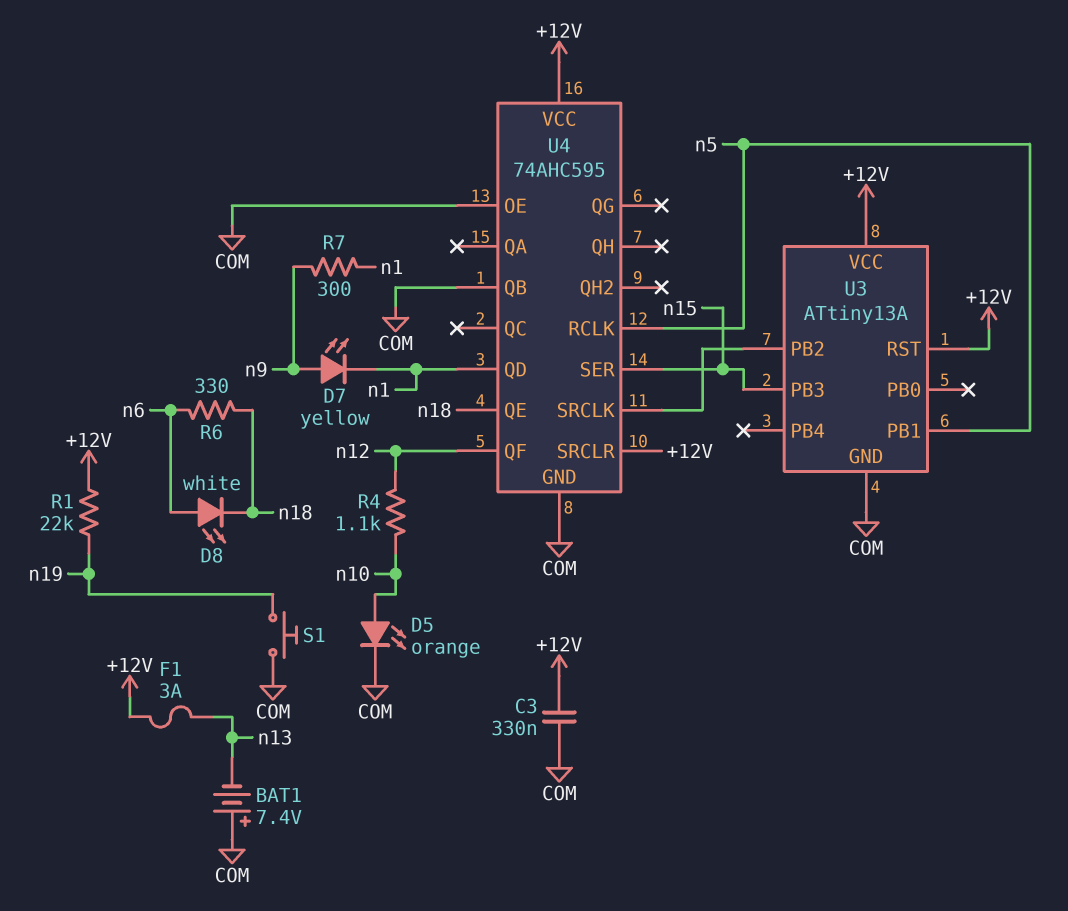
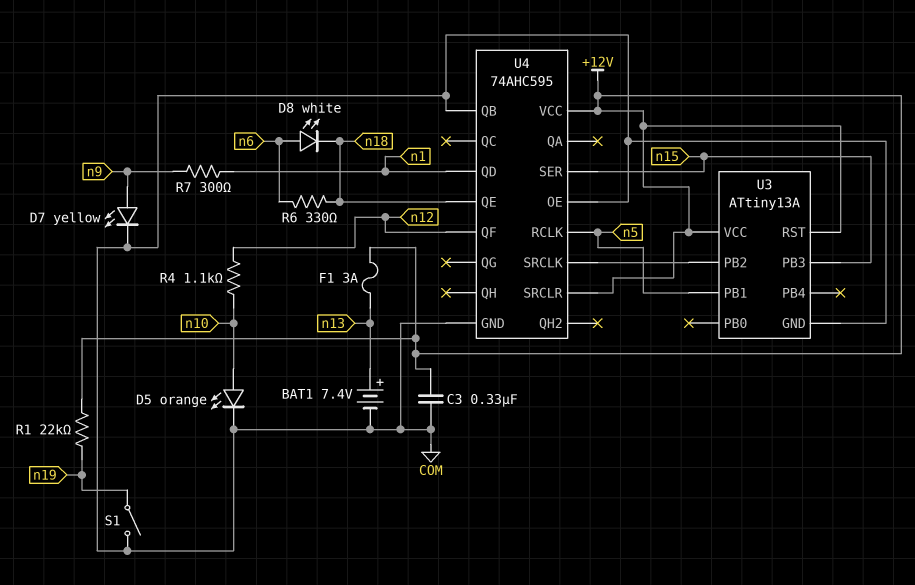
BAT1: 7.4V (plus COM, minus n13) -> 7.4V (plus n13, minus COM)
D7: LED yellow (A n9, K n1) -> LED yellow (A n9, K COM)
S1: button (COM, n19) -> switch (COM, n19)

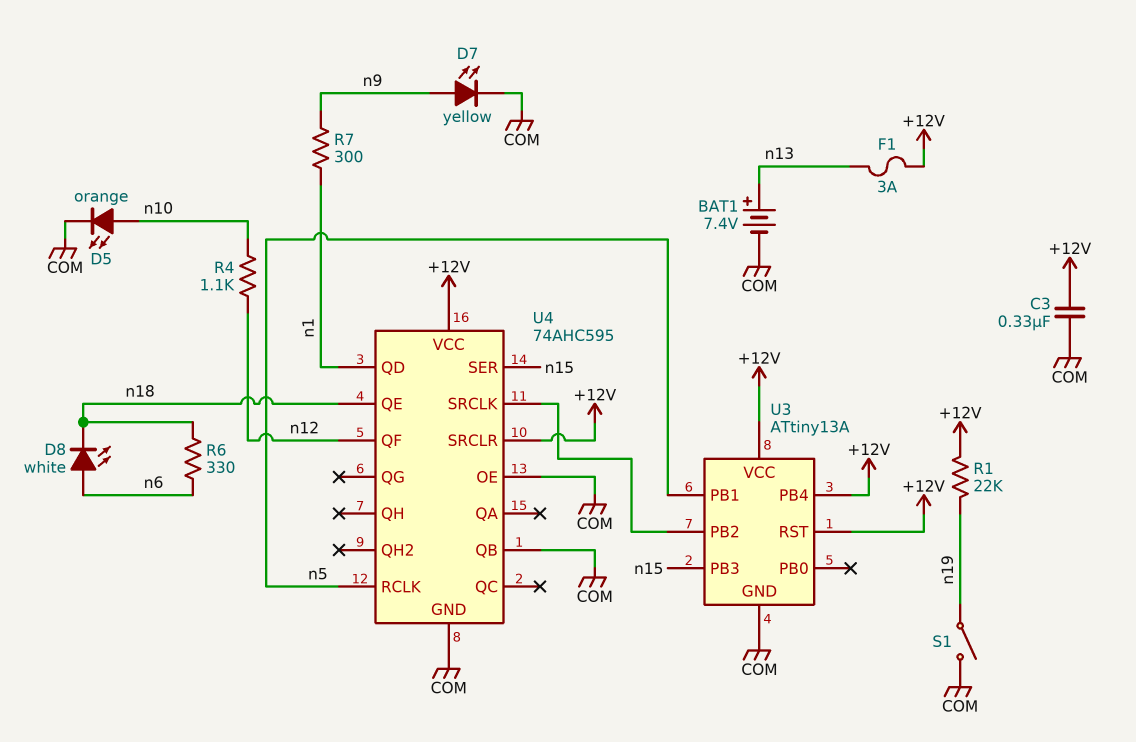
U3 pin PB4: none -> +12V

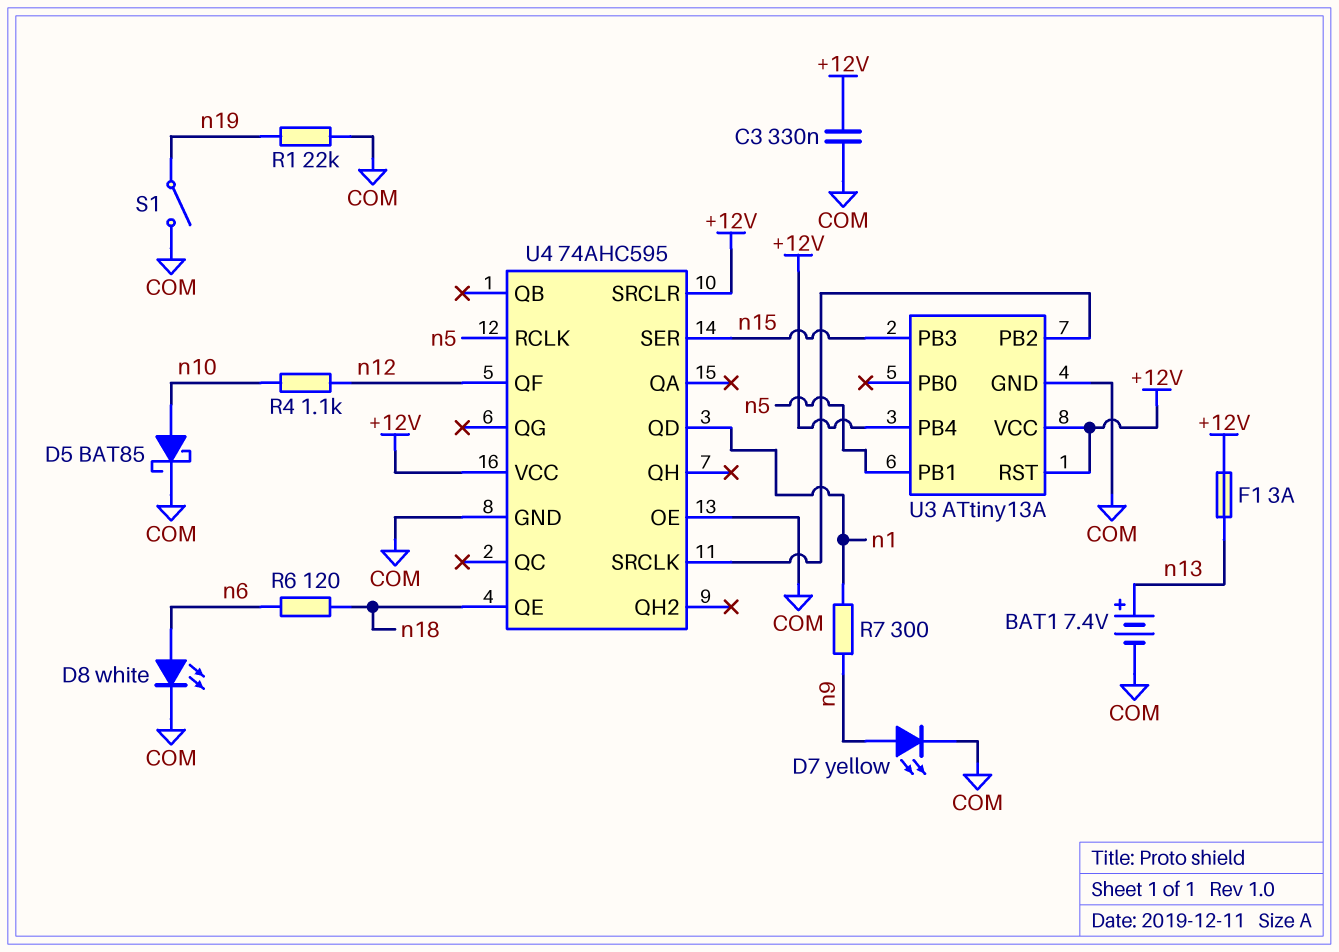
D5: LED orange (A n10, K COM) -> schottky BAT85 (A n10, K COM)
D8: LED white (A n6, K n18) -> LED white (A n6, K COM)
R1: 22k (+12V, n19) -> 22k (COM, n19)
R6: 330 (n6, n18) -> 120 (n6, n18)
U4 pin QB: COM -> none

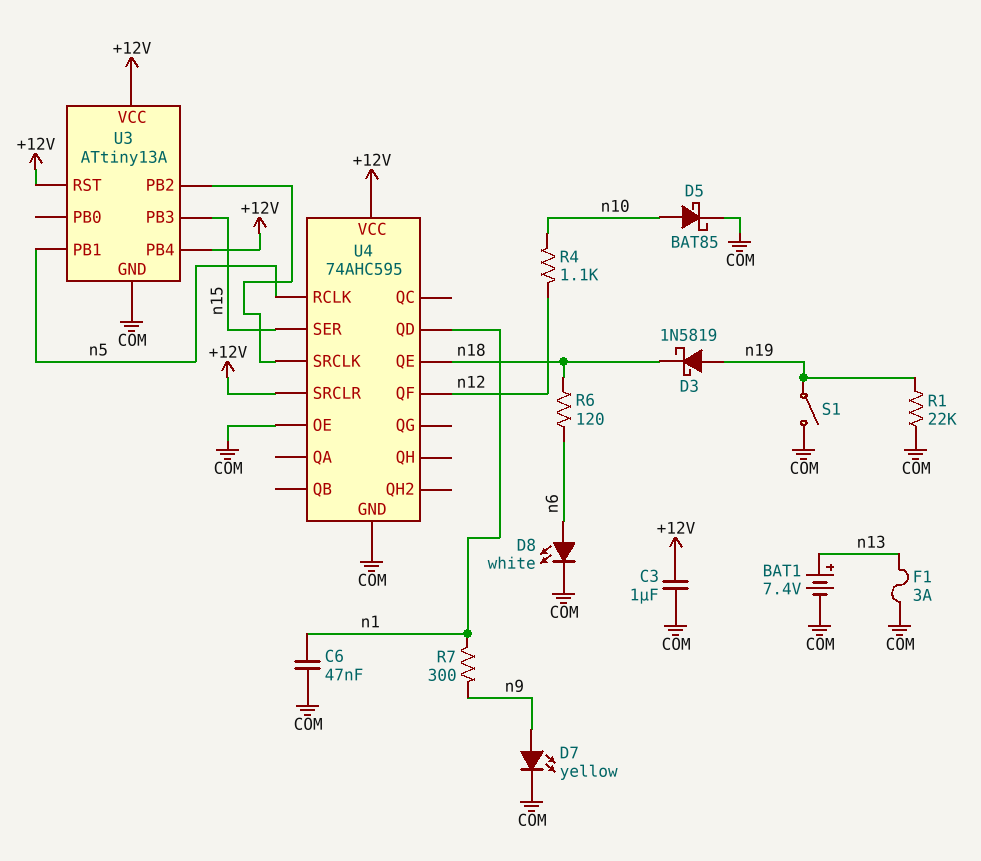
C3: 330nF (+12V, COM) -> 1uF (+12V, COM)
C6: none -> 47nF (COM, n1)
D3: none -> schottky 1N5819 (A n19, K n18)
F1: 3A (+12V, n13) -> 3A (COM, n13)

